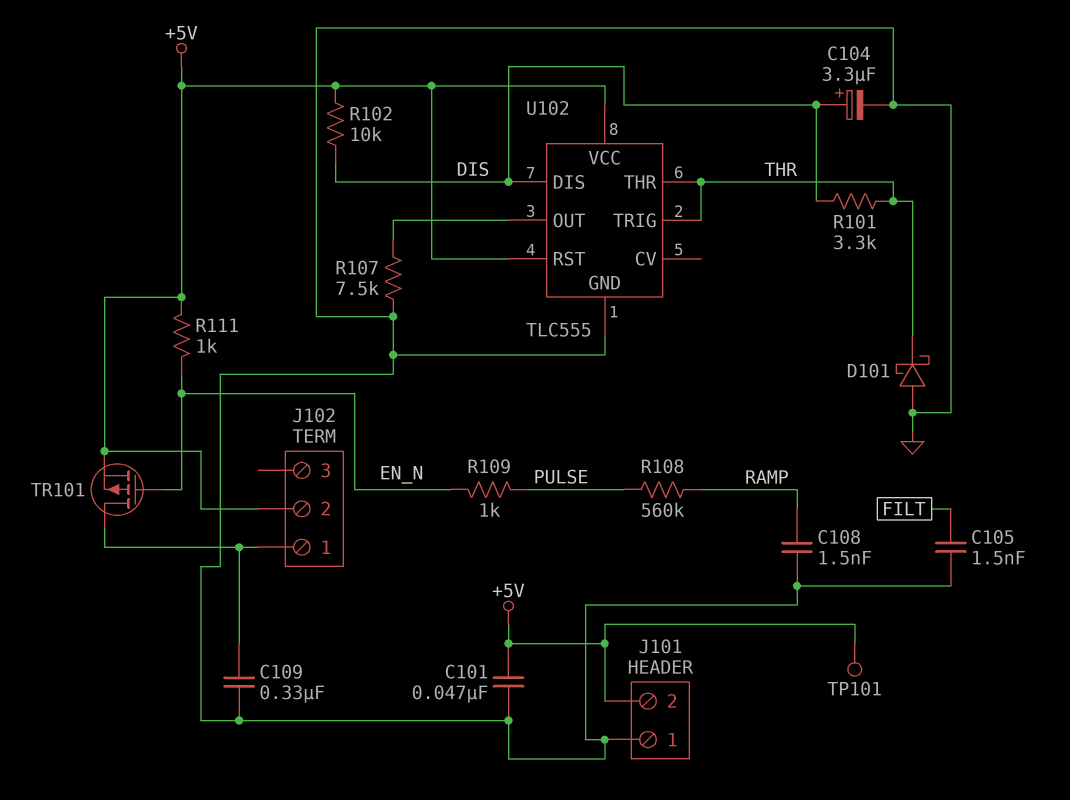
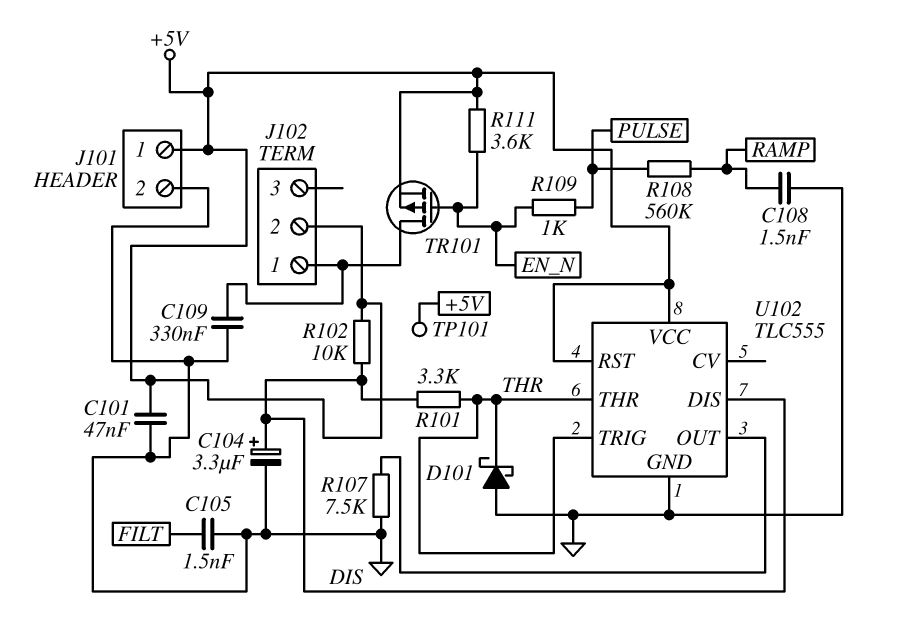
J101 pin 1: GND -> +5V
J101 pin 2: +5V -> GND
R111: 1k (+5V, EN_N) -> 3.6k (+5V, EN_N)

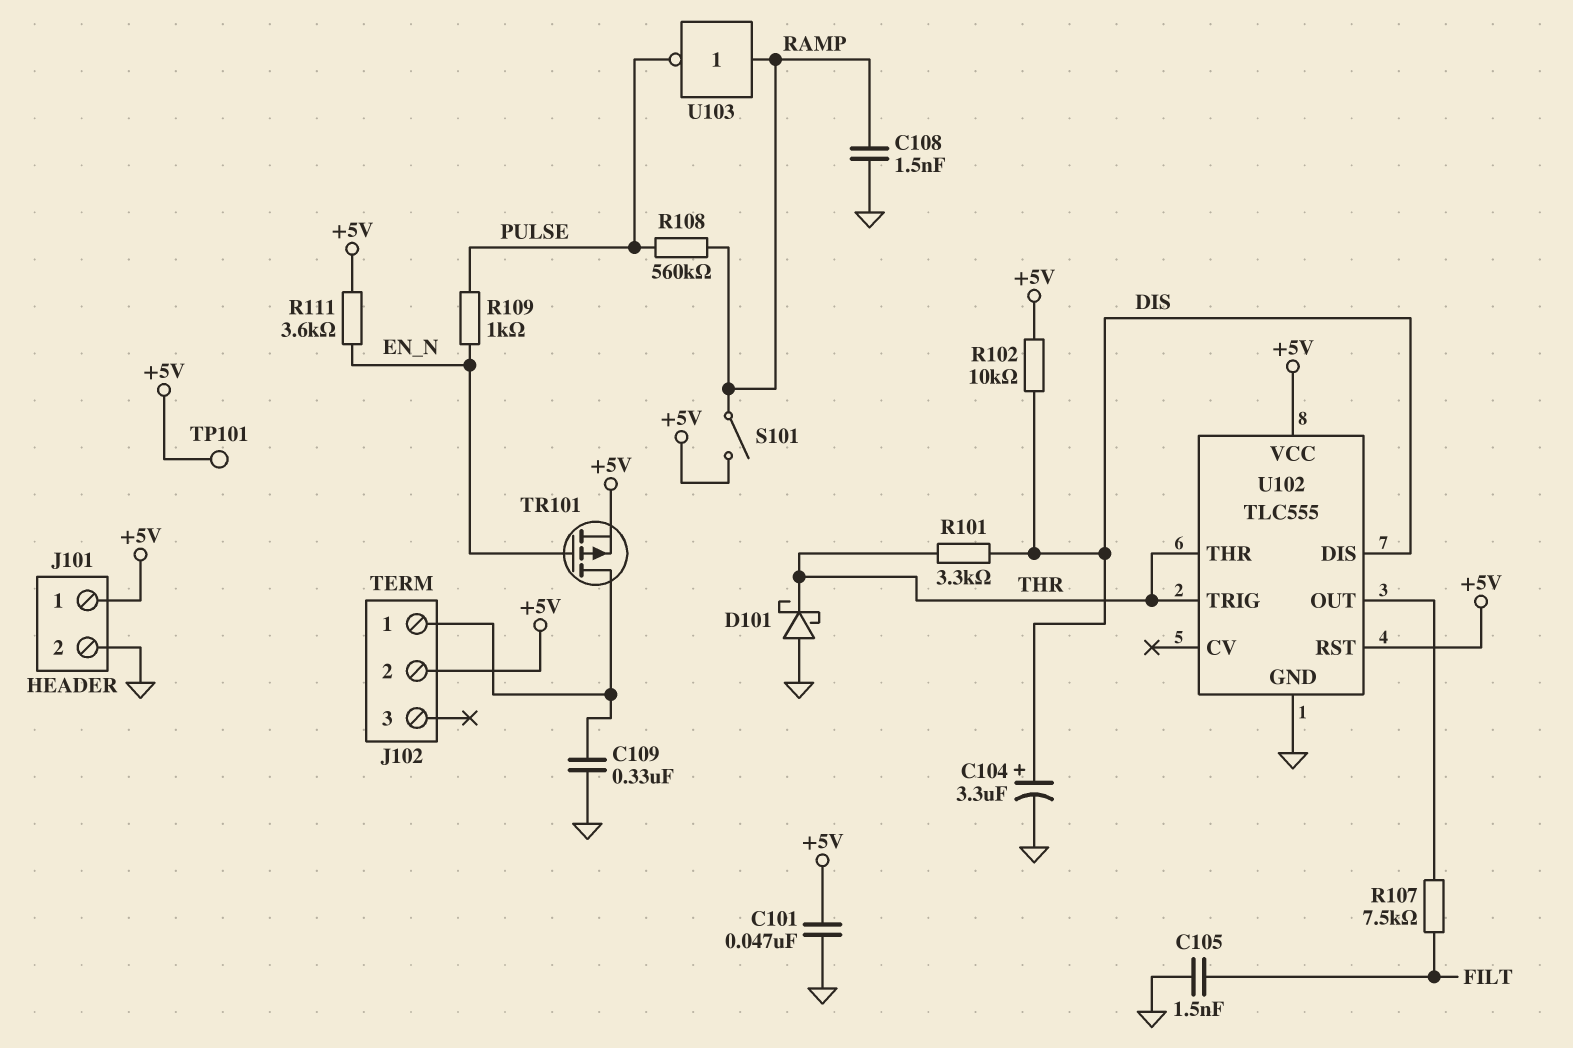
R107: 7.5k (GND, U102/OUT) -> 7.5k (FILT, U102/OUT)
S101: none -> switch (+5V, RAMP)
U103: none -> NOT (in RAMP, out PULSE)

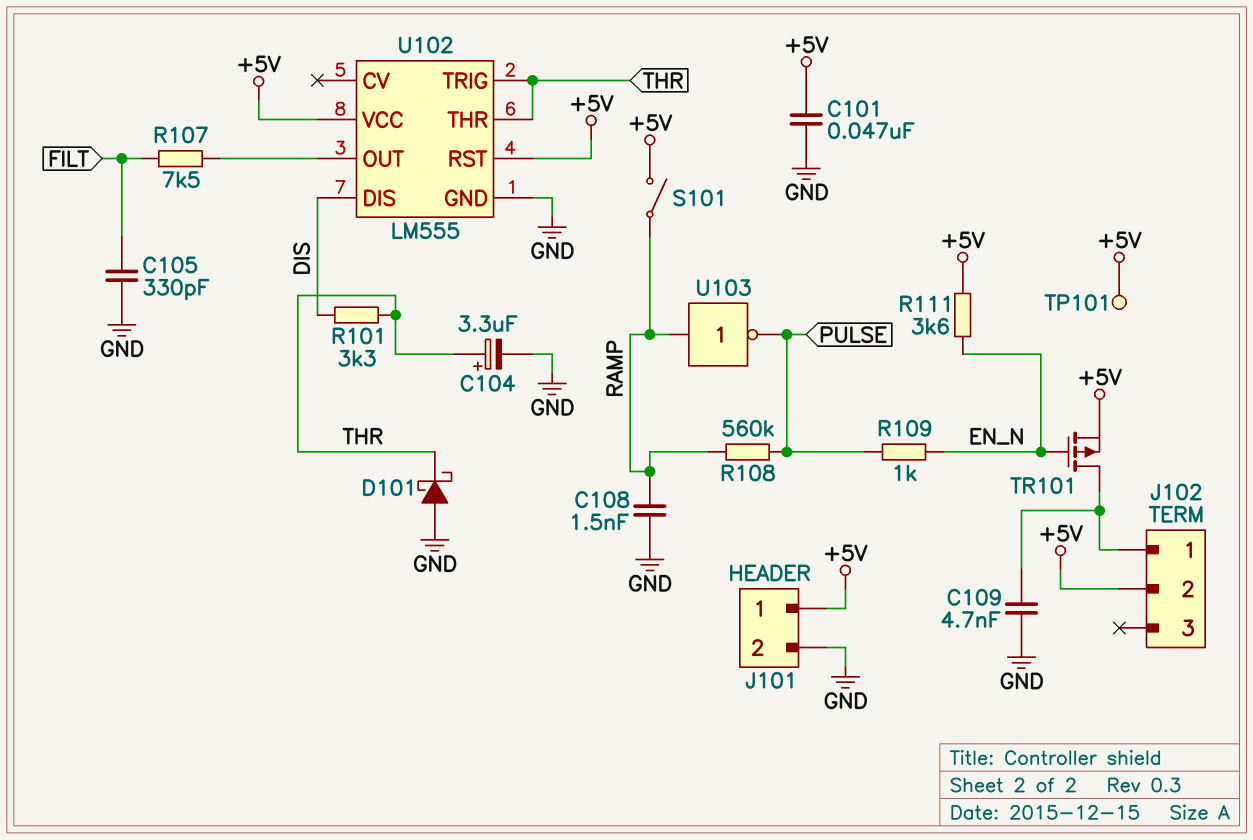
C104: 3.3uF (plus DIS, minus GND) -> 3.3uF (plus THR, minus GND)
C105: 1.5nF (FILT, GND) -> 330pF (FILT, GND)
C109: 330nF (GND, J102/1) -> 4.7nF (GND, J102/1)
R102: 10k (+5V, DIS) -> none
U102: TLC555 -> LM555

